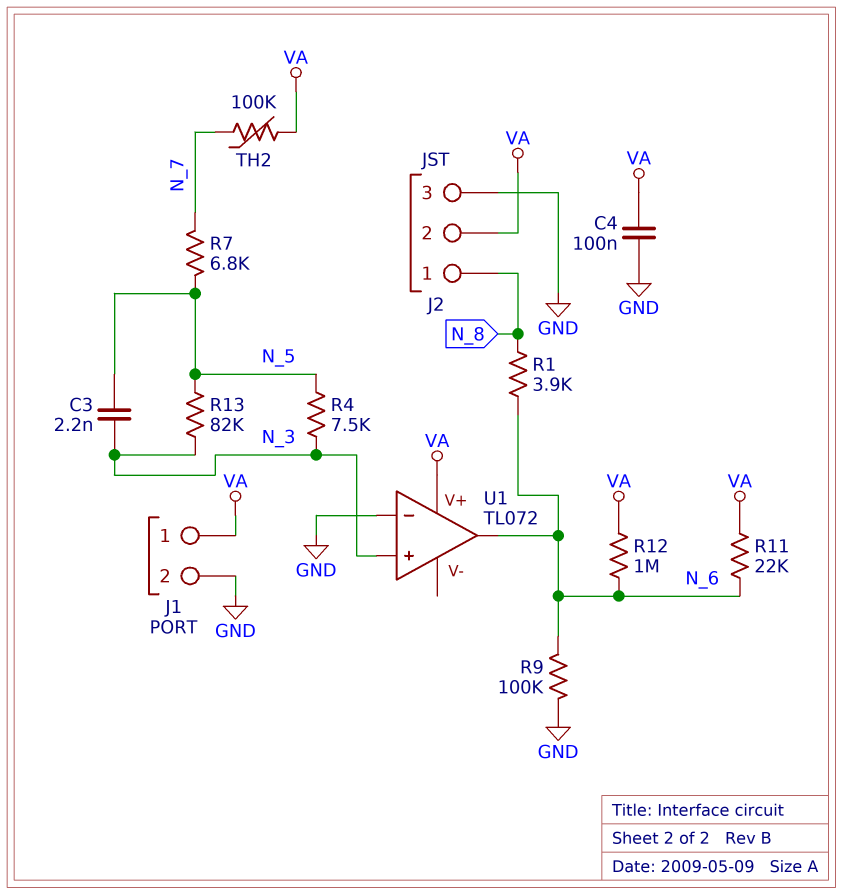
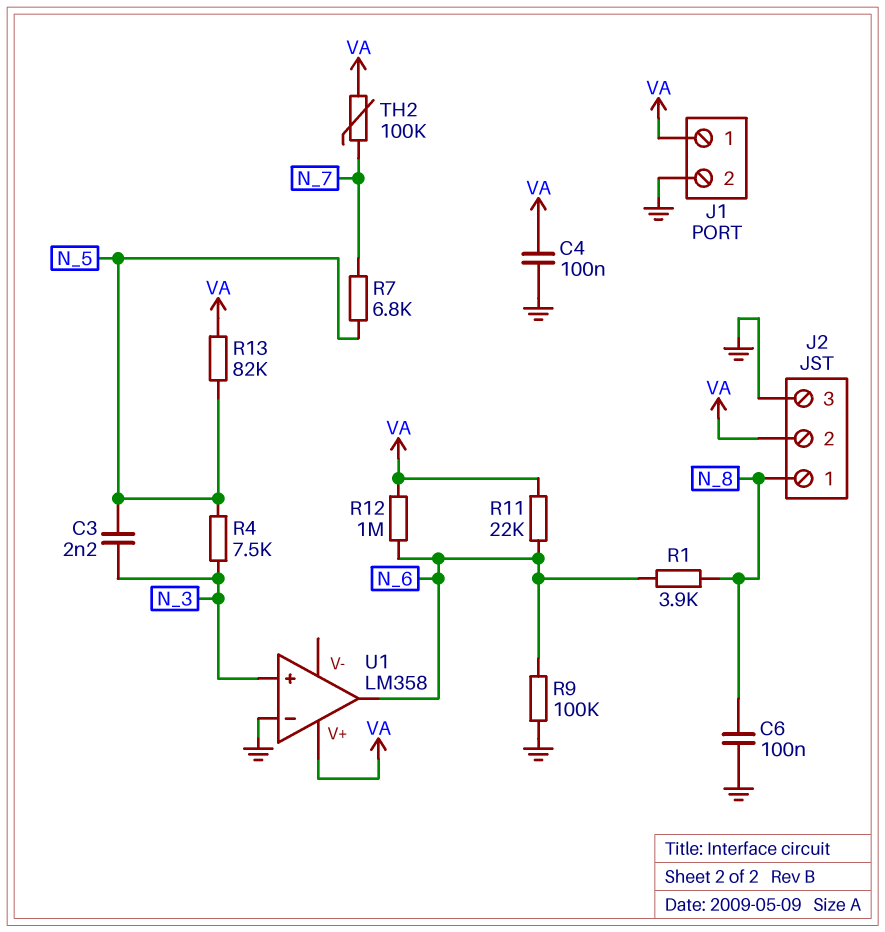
C6: none -> 100nF (GND, N_8)
R13: 82k (N_3, N_5) -> 82k (N_5, VA)
U1: TL072 -> LM358

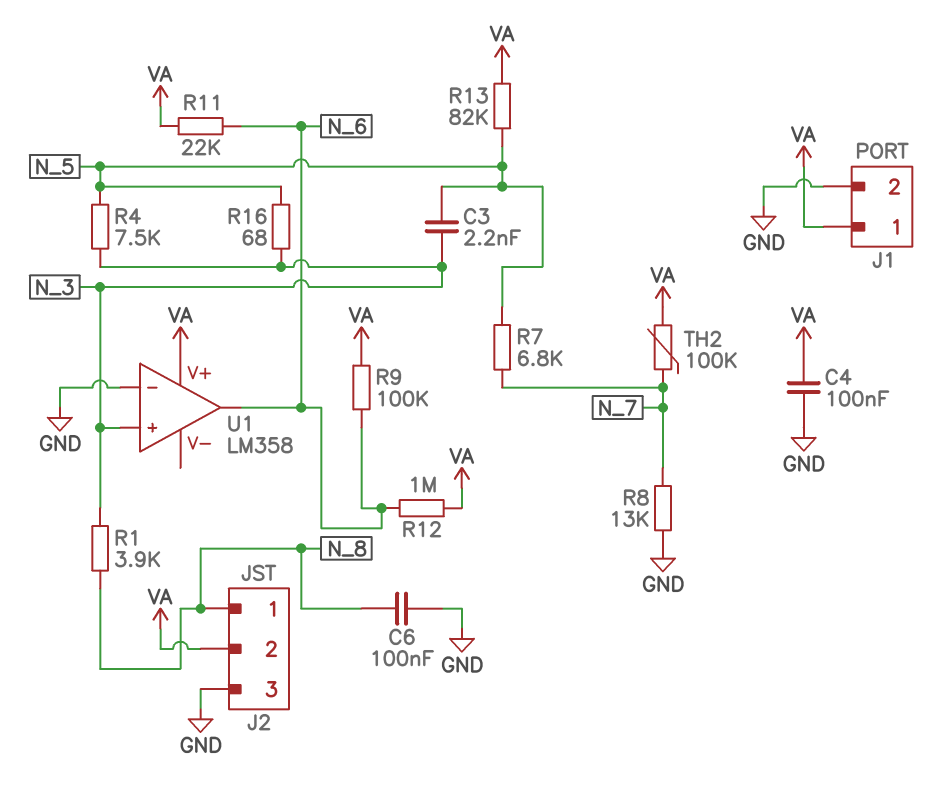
R1: 3.9k (N_6, N_8) -> 3.9k (N_3, N_8)
R8: none -> 13k (GND, N_7)
R9: 100k (GND, N_6) -> 100k (N_6, VA)
R16: none -> 68 (N_3, N_5)

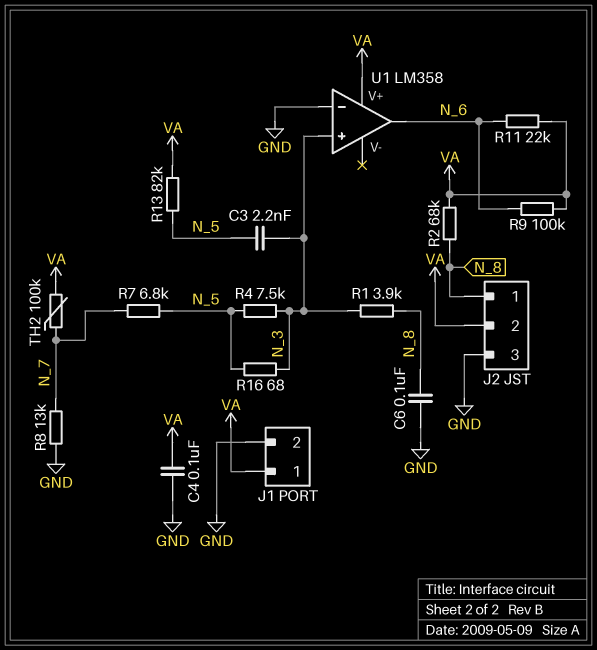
R2: none -> 68k (N_8, VA)
R12: 1M (N_6, VA) -> none

